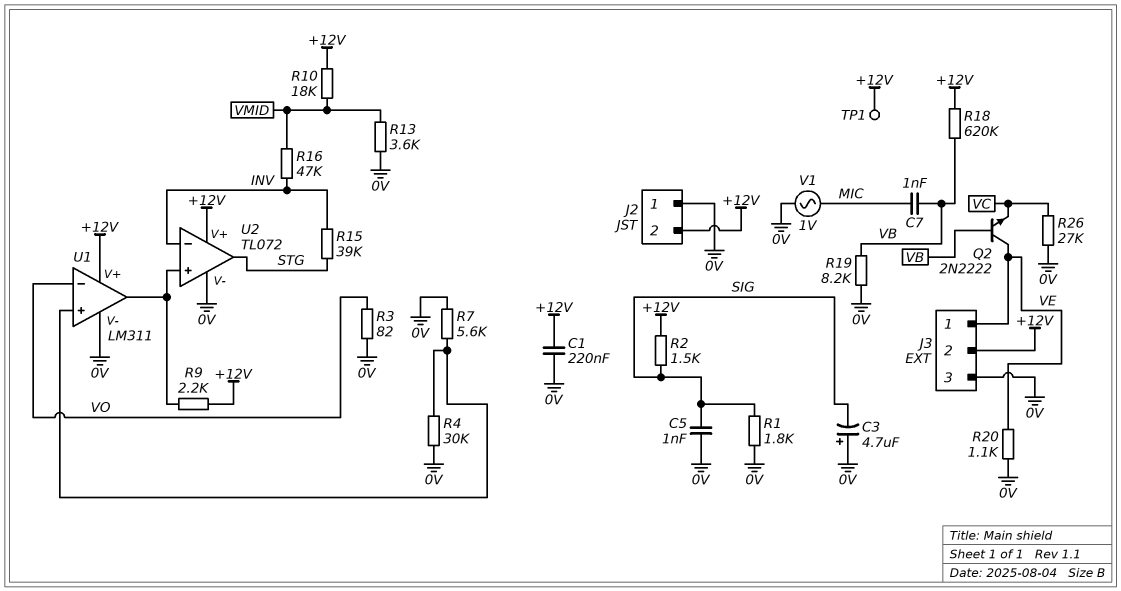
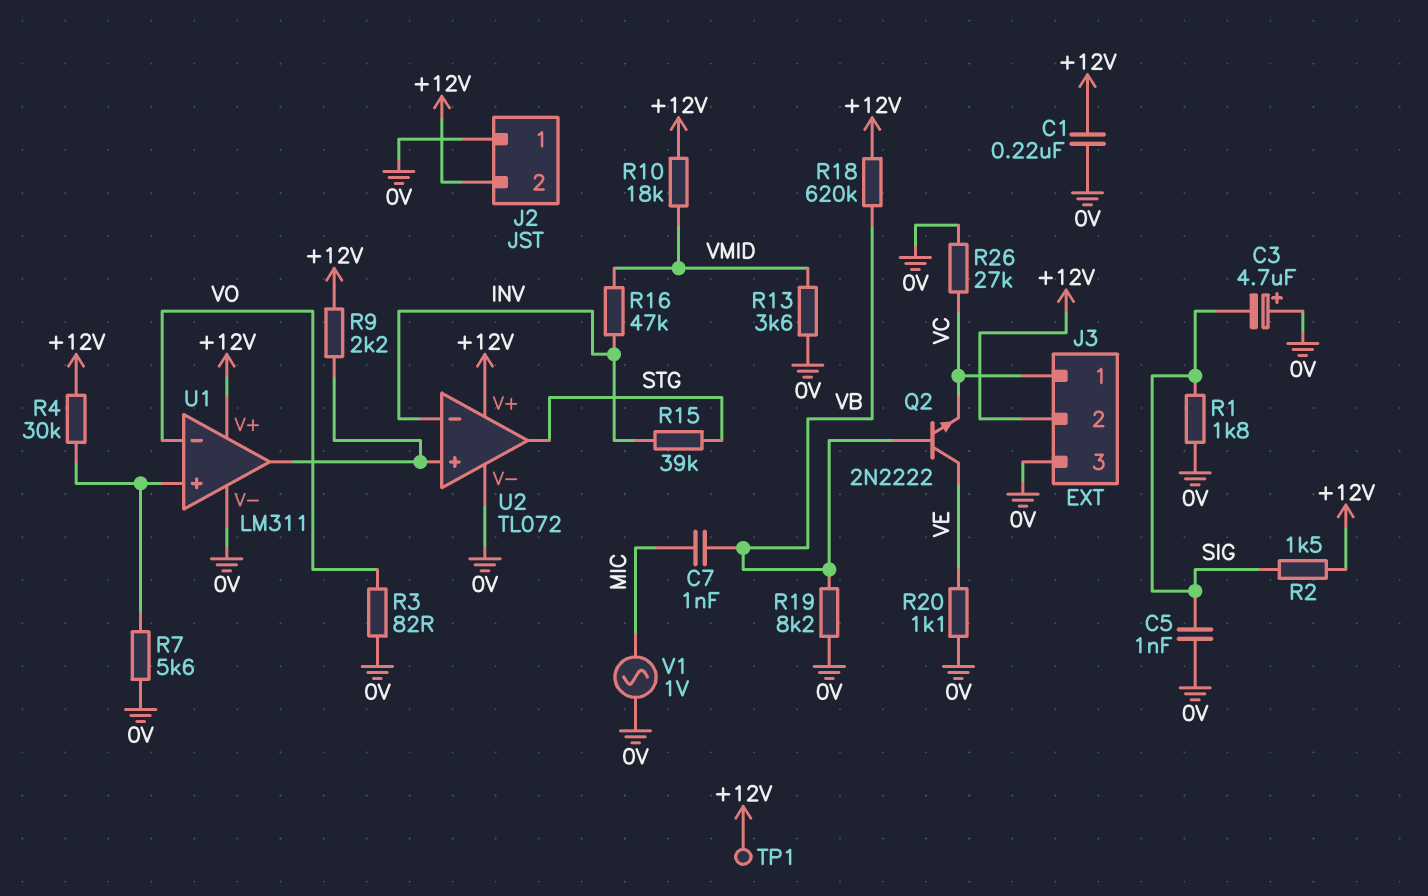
J3 pin 1: VE -> VC
R4: 30k (0V, U1/in+) -> 30k (+12V, U1/in+)

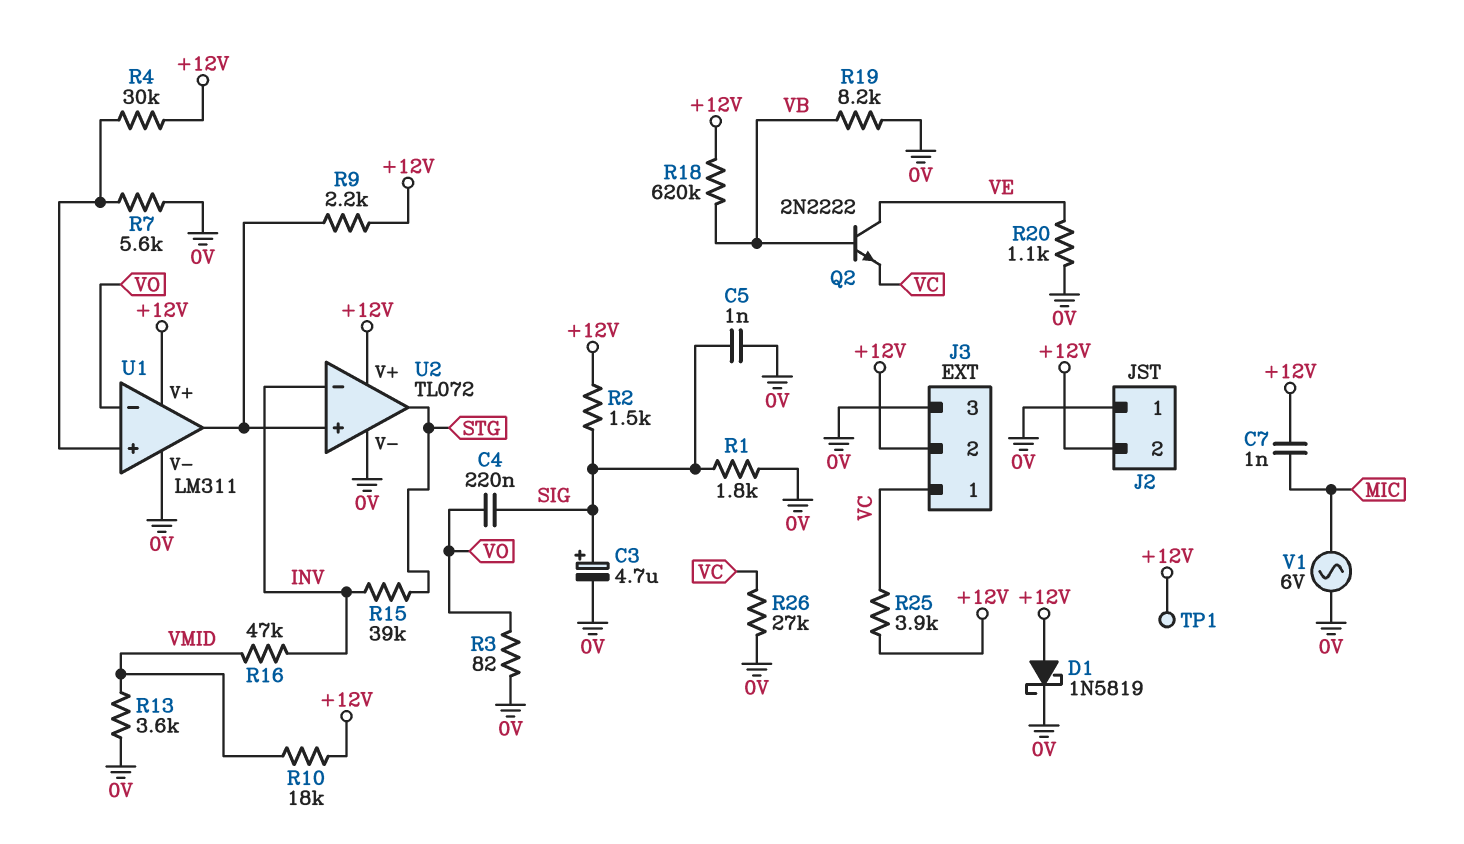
C1: 220nF (+12V, 0V) -> none
C3: 4.7uF (plus 0V, minus SIG) -> 4.7uF (plus SIG, minus 0V)
C4: none -> 220nF (SIG, VO)
C7: 1nF (MIC, VB) -> 1nF (+12V, MIC)
D1: none -> schottky 1N5819 (A +12V, K 0V)
R25: none -> 3.9k (+12V, VC)
V1: AC 1V (0V, MIC) -> AC 6V (0V, MIC)

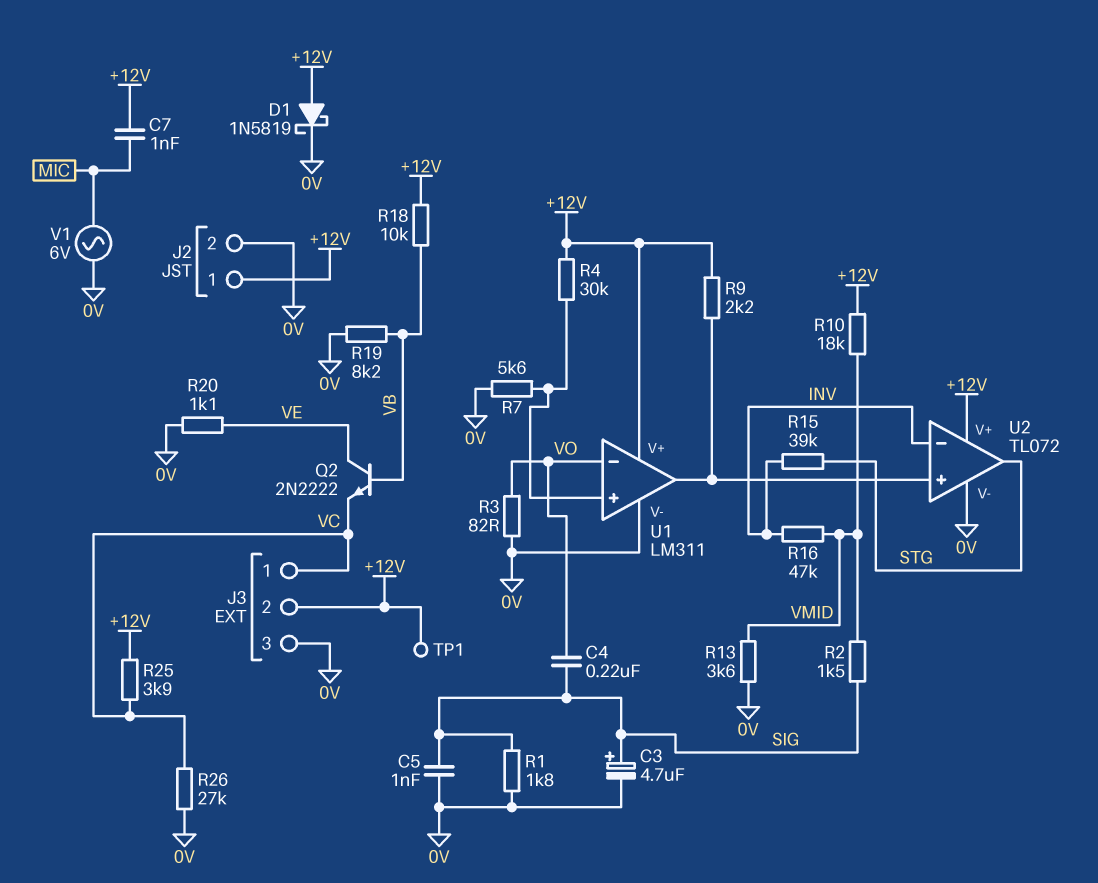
J2 pin 1: 0V -> +12V
J2 pin 2: +12V -> 0V
R2: 1.5k (+12V, SIG) -> 1.5k (SIG, VMID)
R18: 620k (+12V, VB) -> 10k (+12V, VB)

